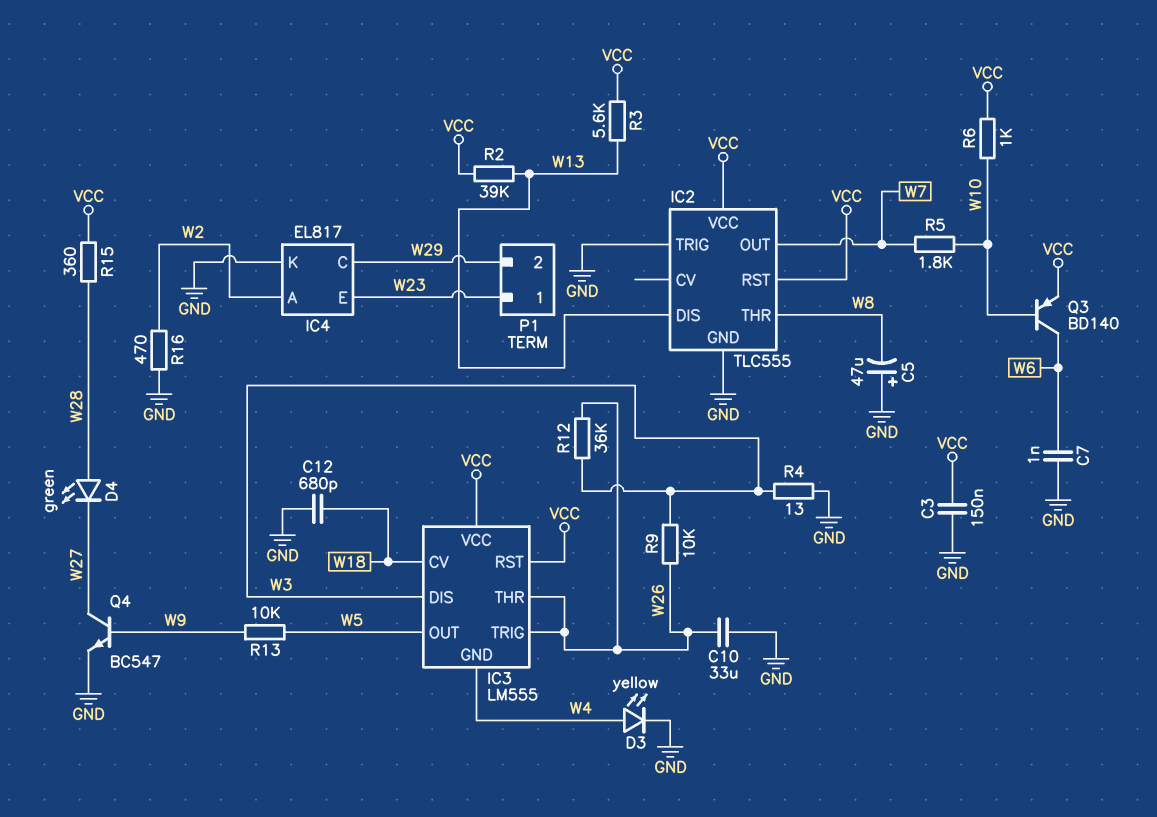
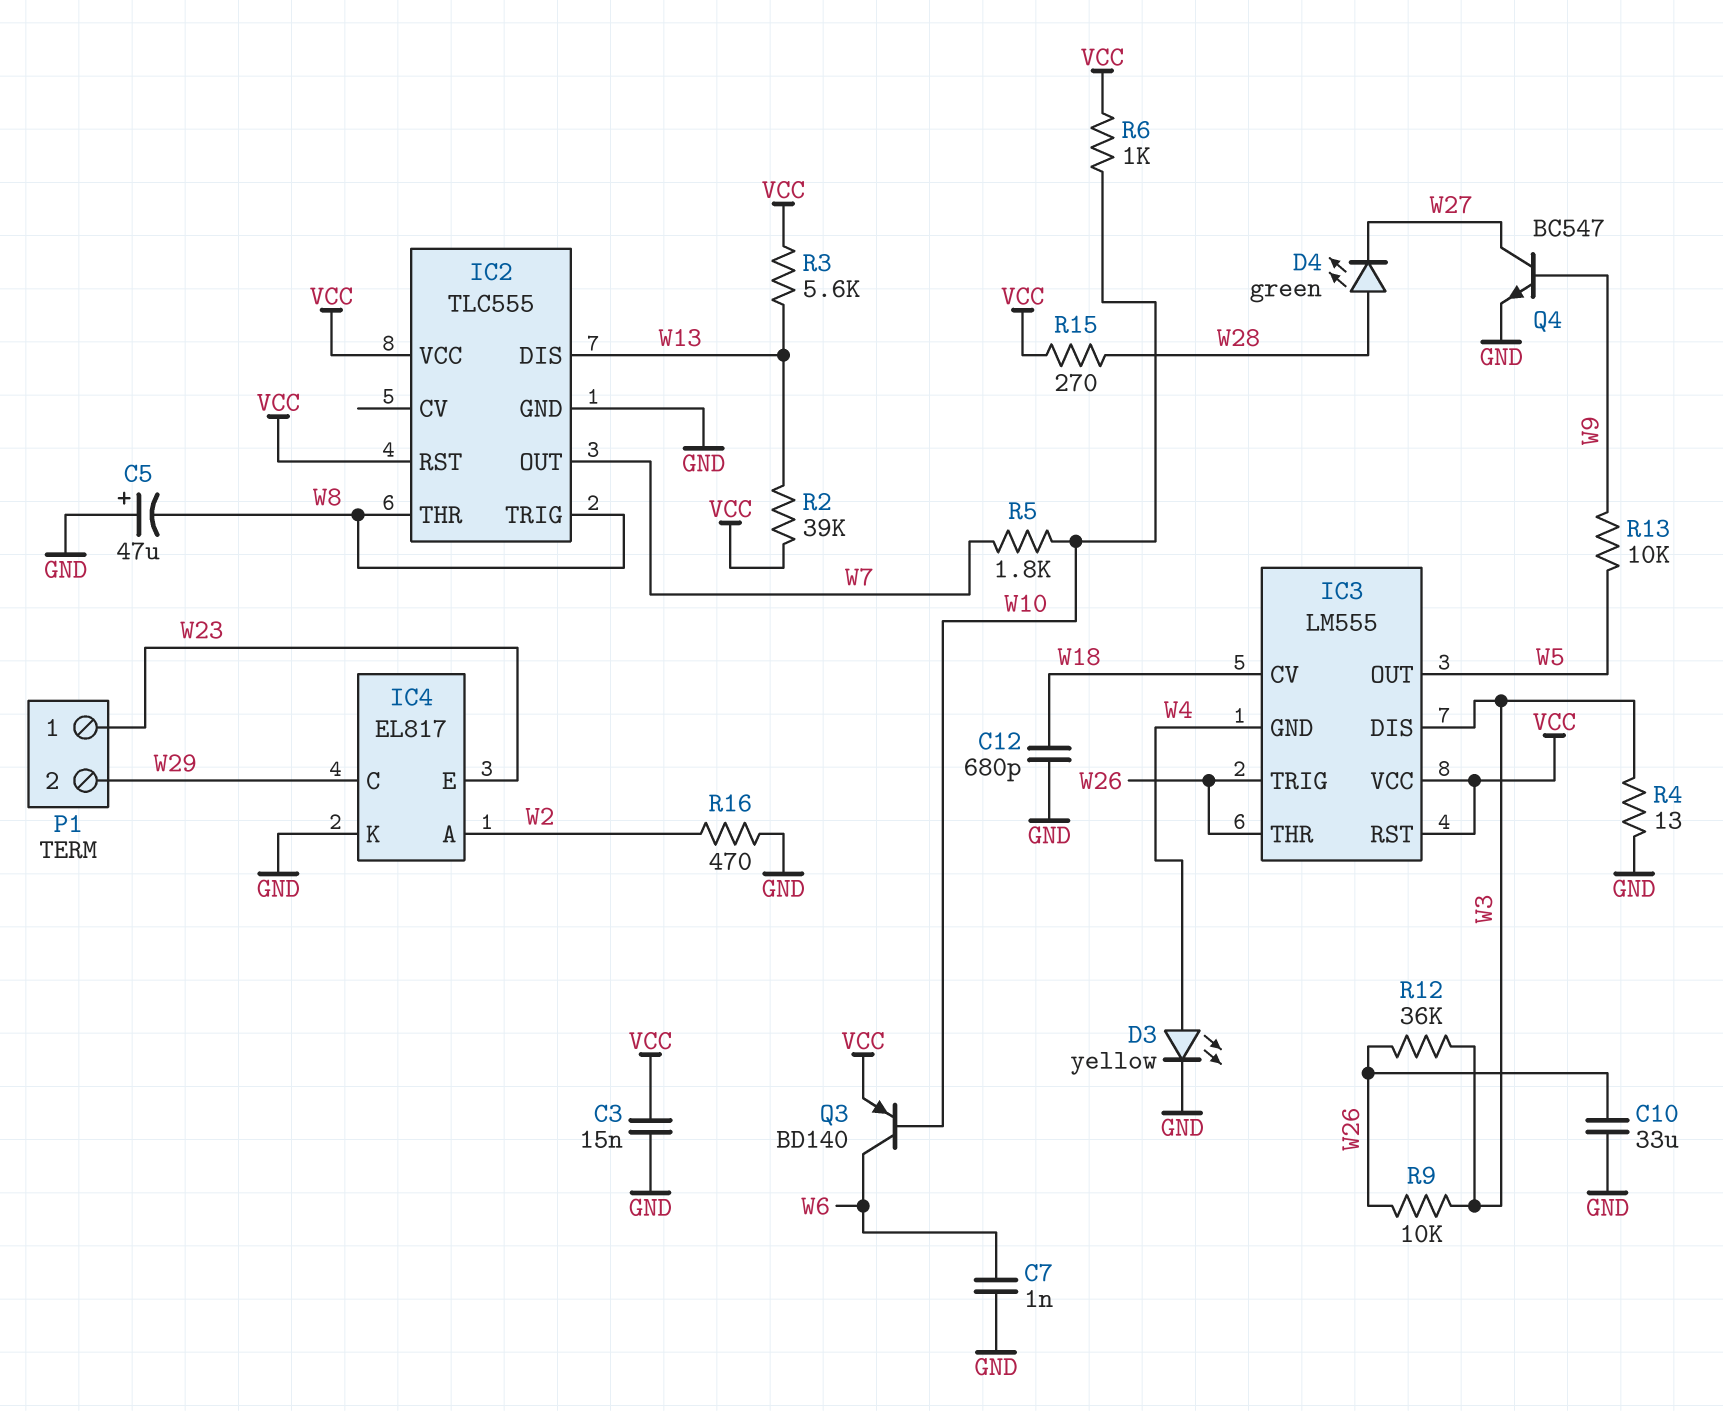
C3: 150nF (GND, VCC) -> 15nF (GND, VCC)
IC2 pin TRIG: GND -> W8
R15: 360 (VCC, W28) -> 270 (VCC, W28)

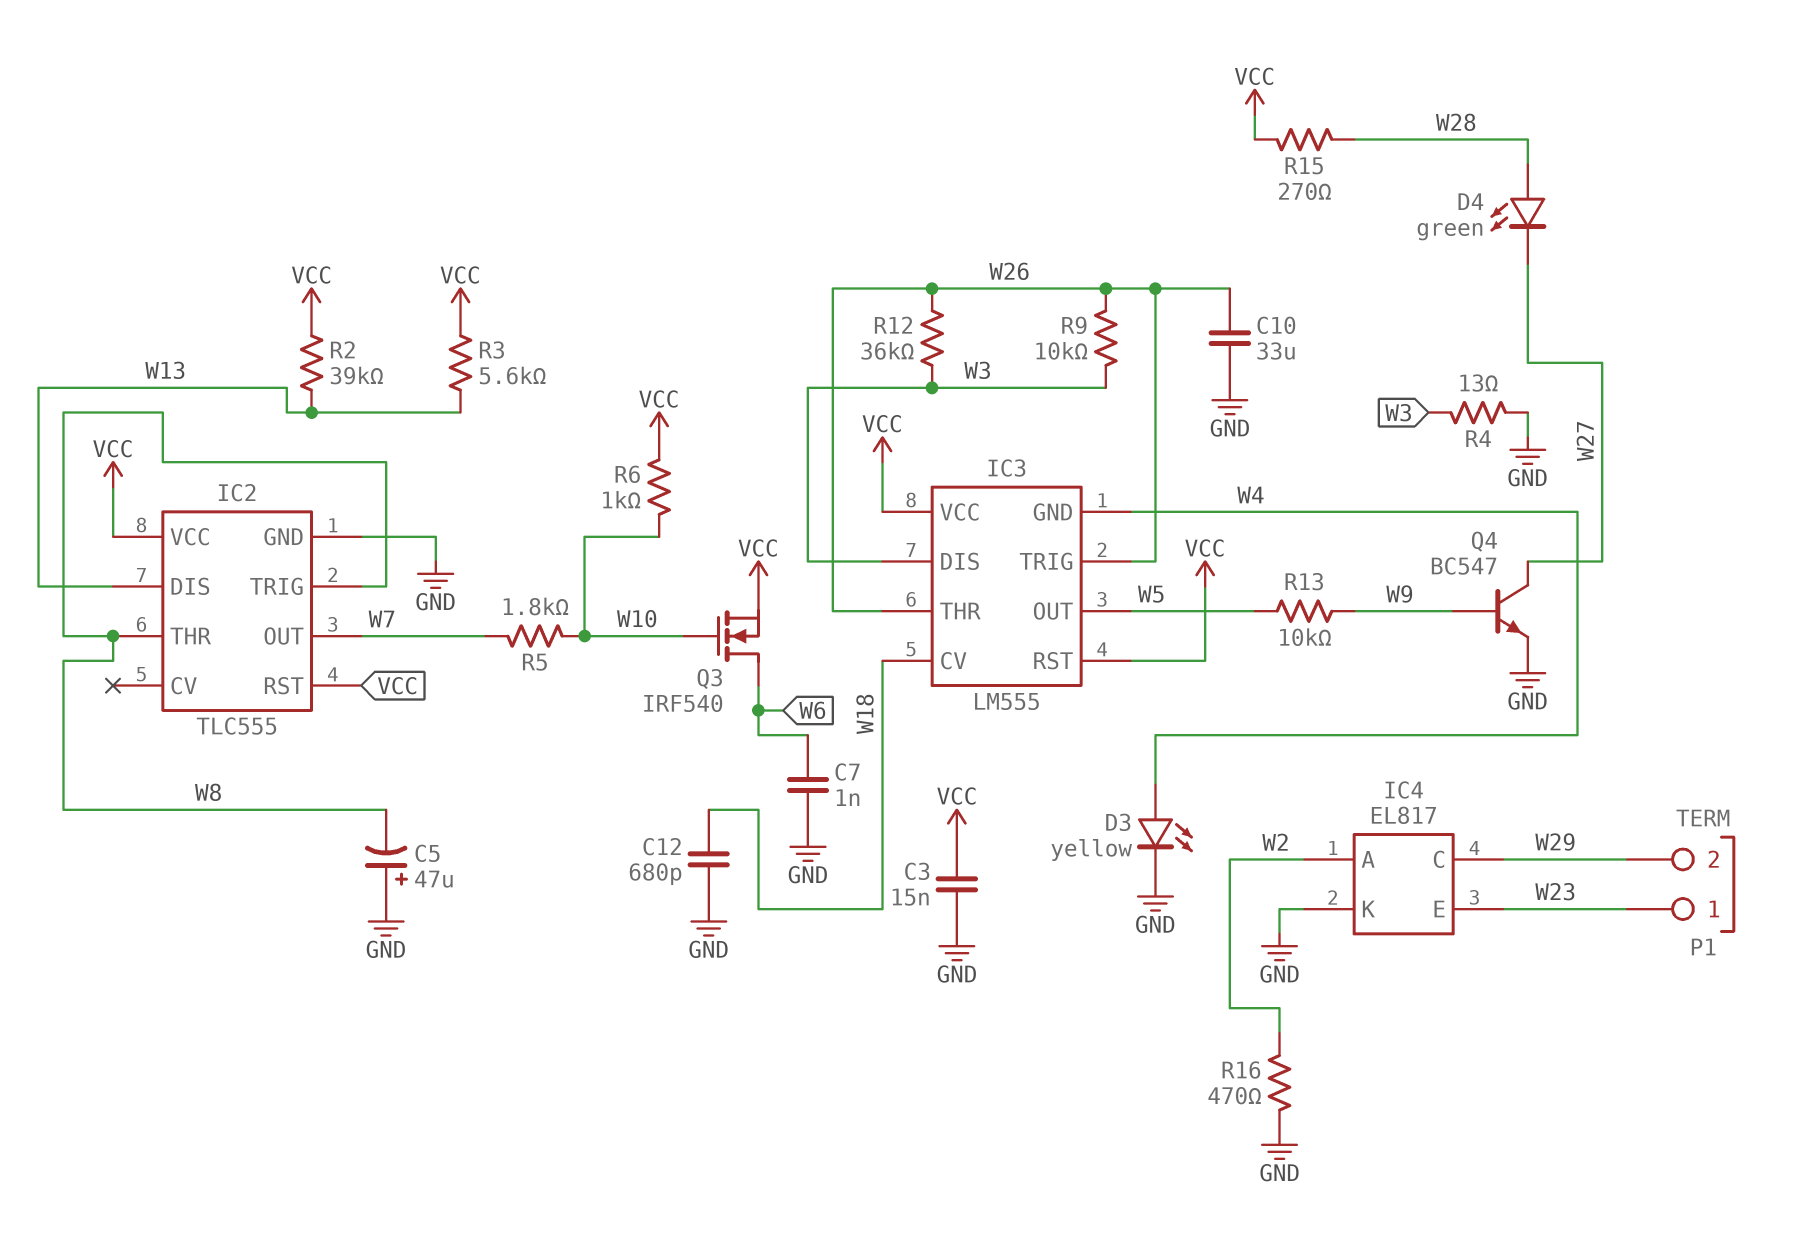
Q3: PNP BD140 (B W10, C W6, E VCC) -> NMOS IRF540 (G W10, D W6, S VCC)

